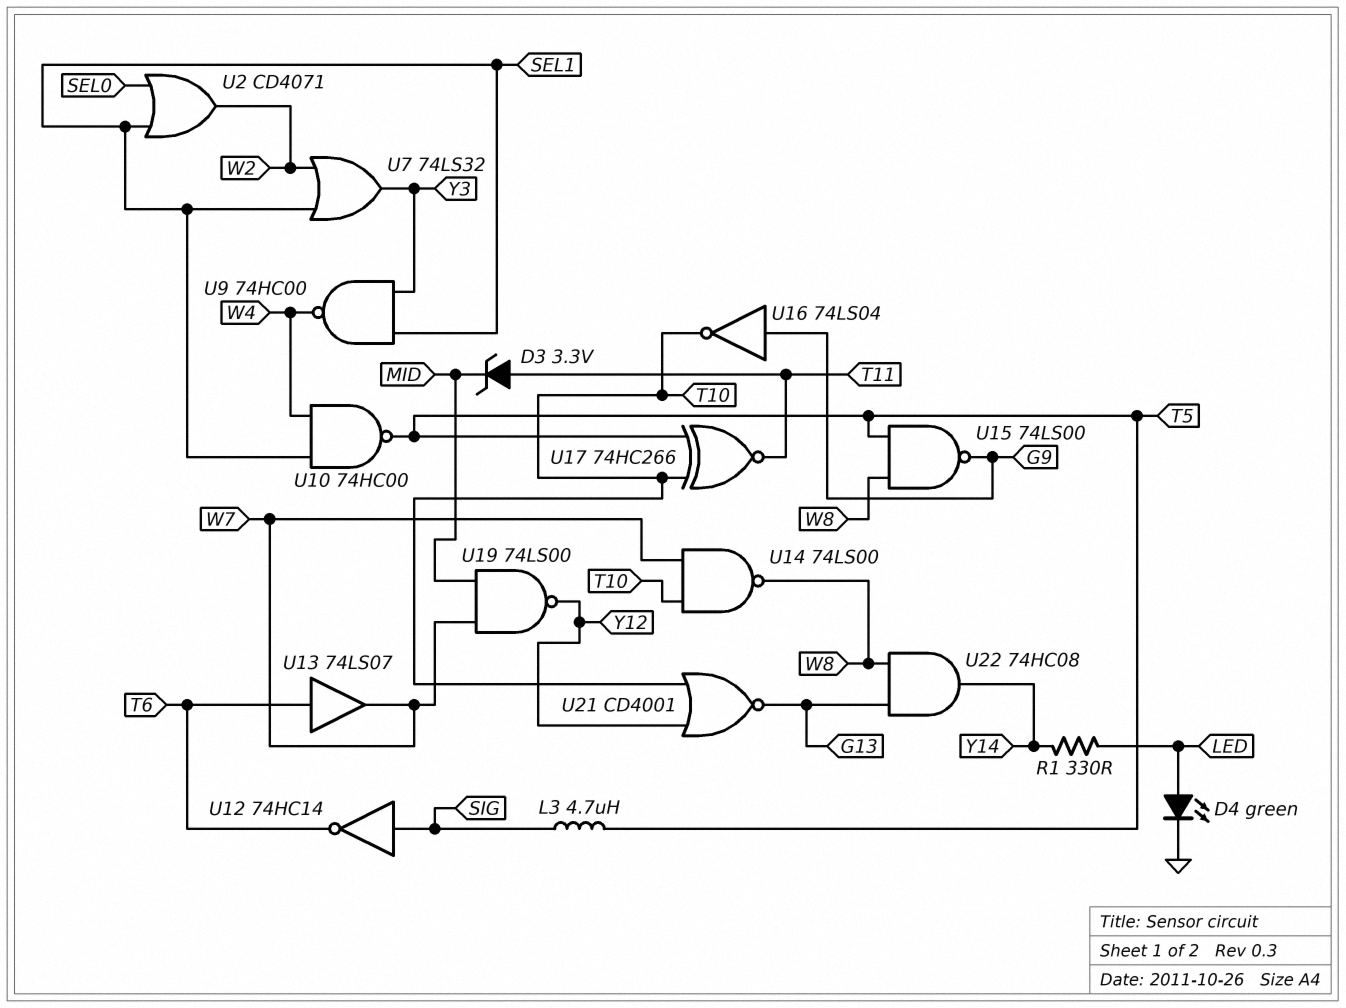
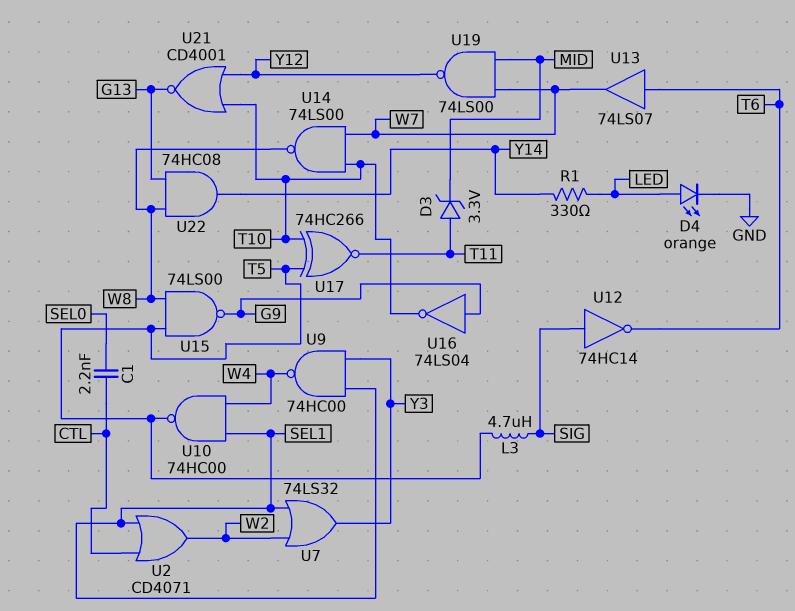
C1: none -> 2.2nF (CTL, SEL0)
D4: LED green (A LED, K GND) -> LED orange (A LED, K GND)
U2: OR CD4071 (in SEL0, in SEL1, out W2) -> OR CD4071 (in CTL, in SEL1, out W2)

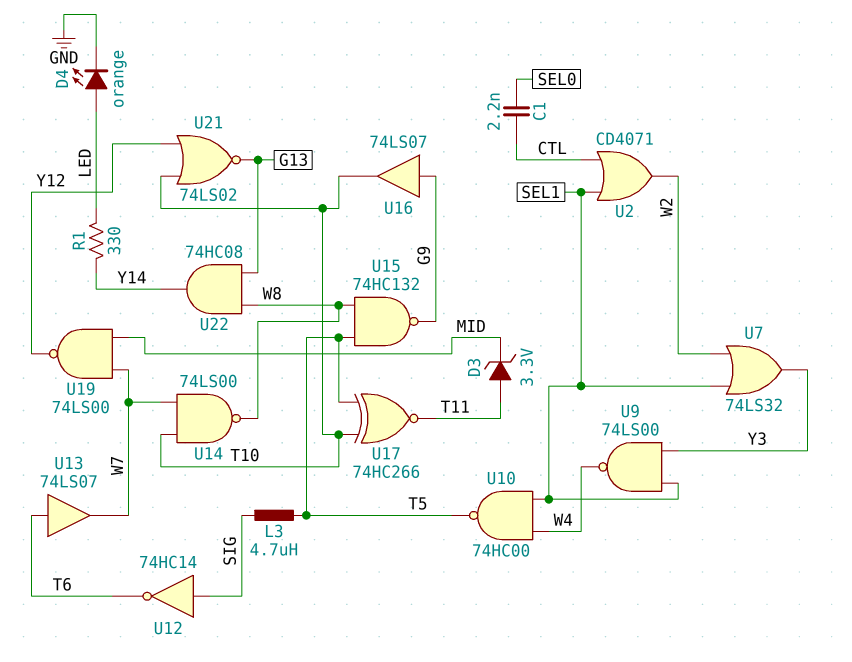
U9: NAND 74HC00 (in SEL1, in Y3, out W4) -> NAND 74LS00 (in SEL1, in Y3, out W4)
U15: NAND 74LS00 (in T5, in W8, out G9) -> NAND 74HC132 (in T5, in W8, out G9)
U16: NOT 74LS04 (in G9, out T10) -> buffer 74LS07 (in G9, out T10)
U21: NOR CD4001 (in T10, in Y12, out G13) -> NOR 74LS02 (in T10, in Y12, out G13)

